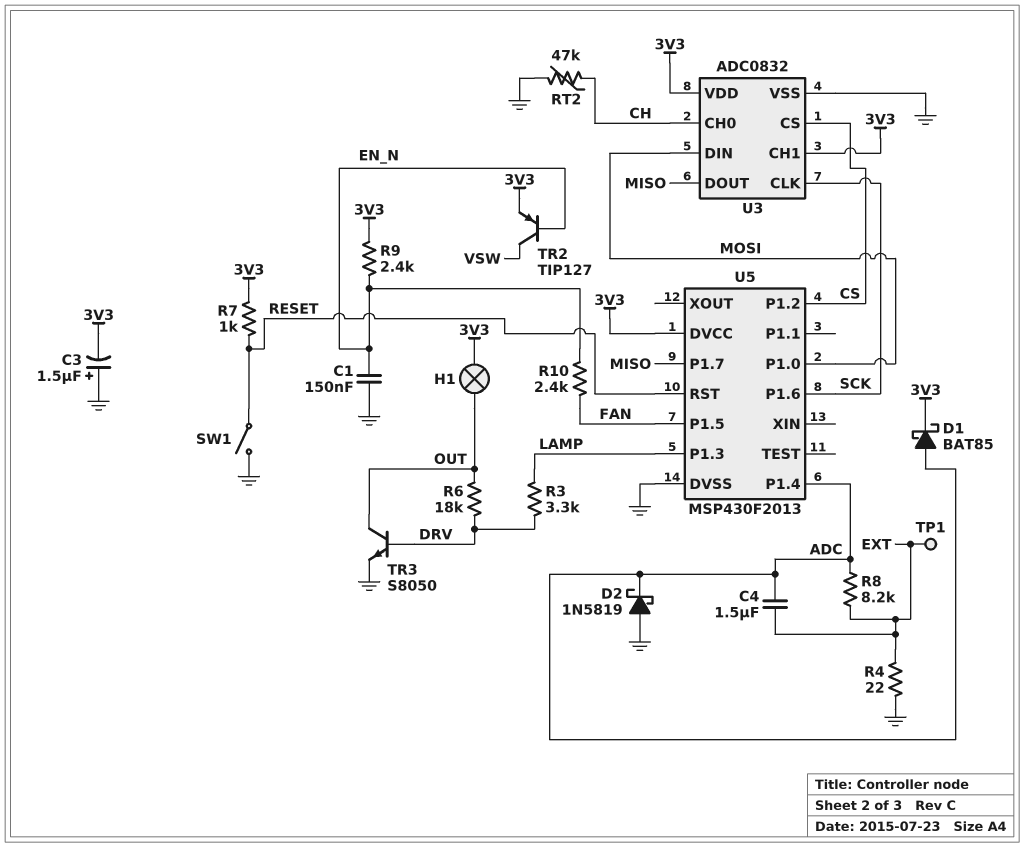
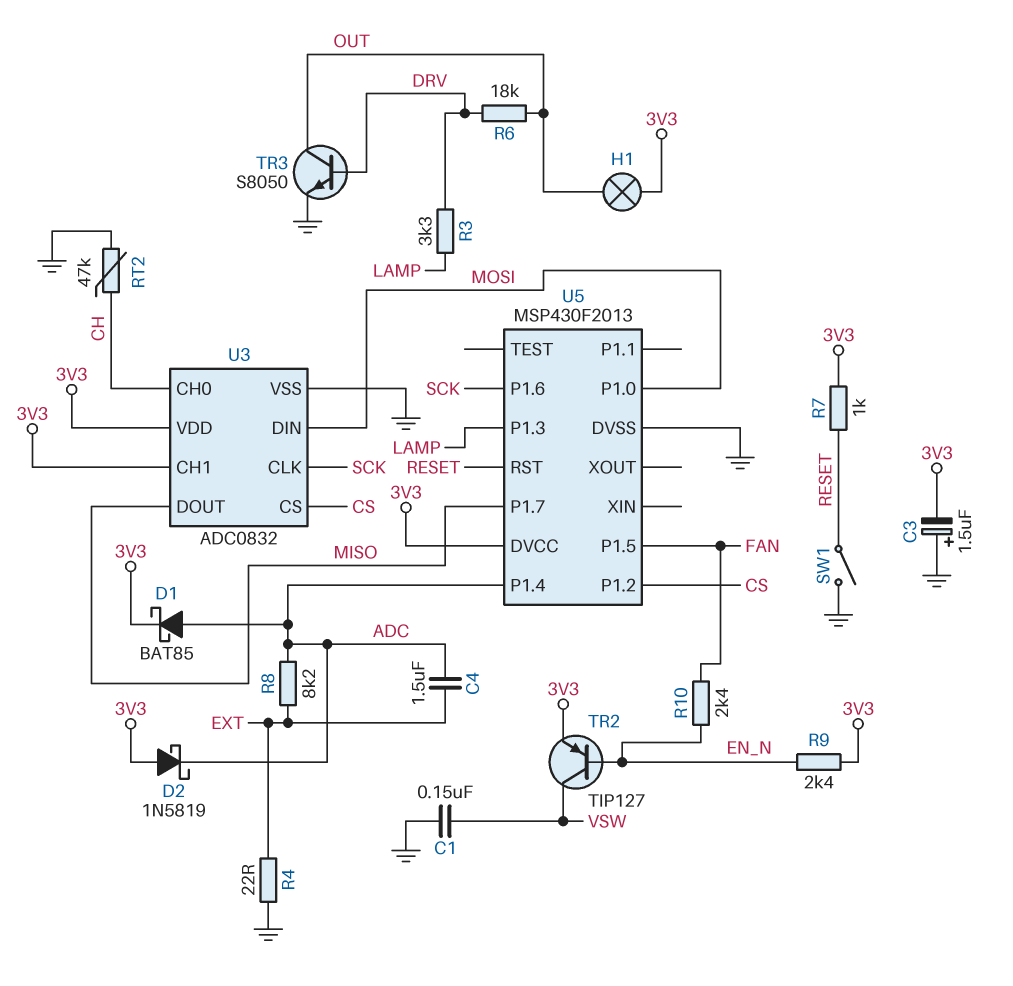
C1: 150nF (EN_N, GND) -> 150nF (GND, VSW)
D2: schottky 1N5819 (A GND, K ADC) -> schottky 1N5819 (A 3V3, K ADC)
TP1: test point (EXT) -> none

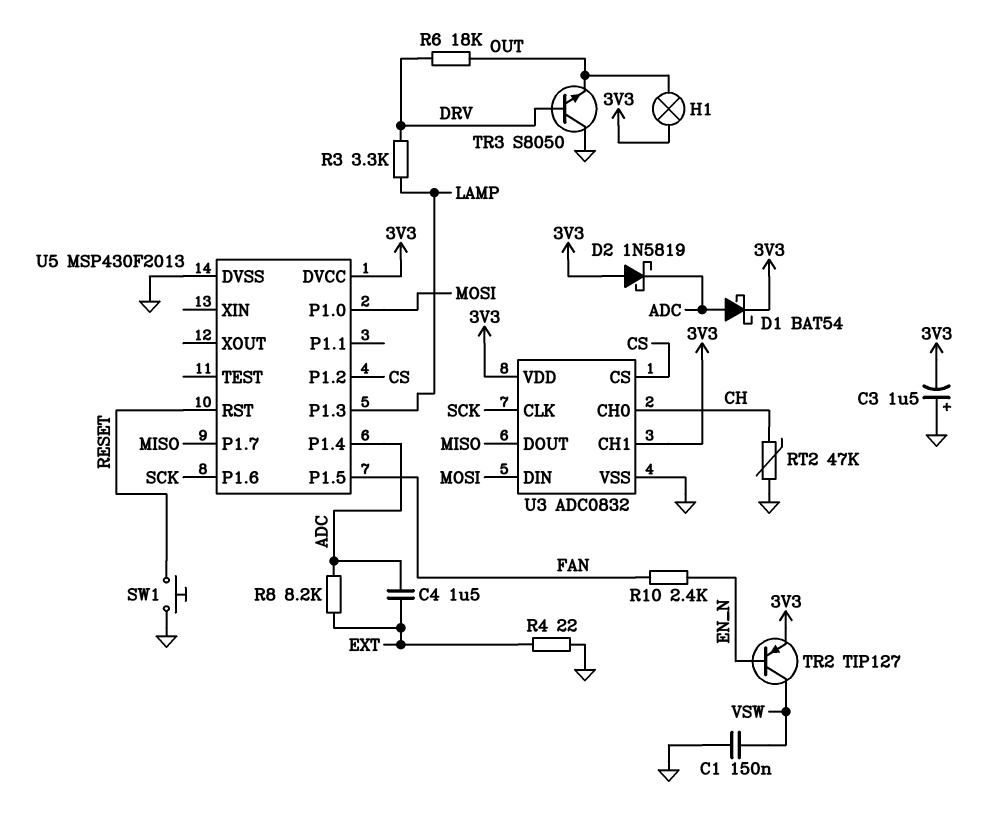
D1: schottky BAT85 (A ADC, K 3V3) -> schottky BAT54 (A ADC, K 3V3)
R7: 1k (3V3, RESET) -> none
R9: 2.4k (3V3, EN_N) -> none
SW1: switch (GND, RESET) -> button (GND, RESET)
TR3: NPN S8050 (B DRV, C OUT, E GND) -> NPN S8050 (B DRV, C GND, E OUT)

